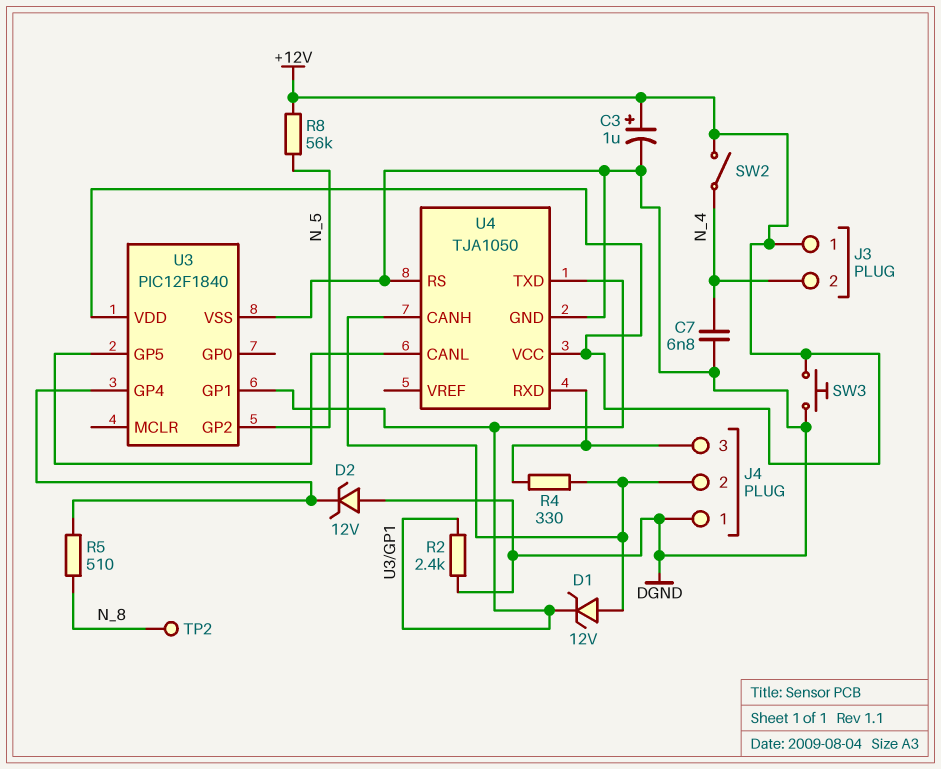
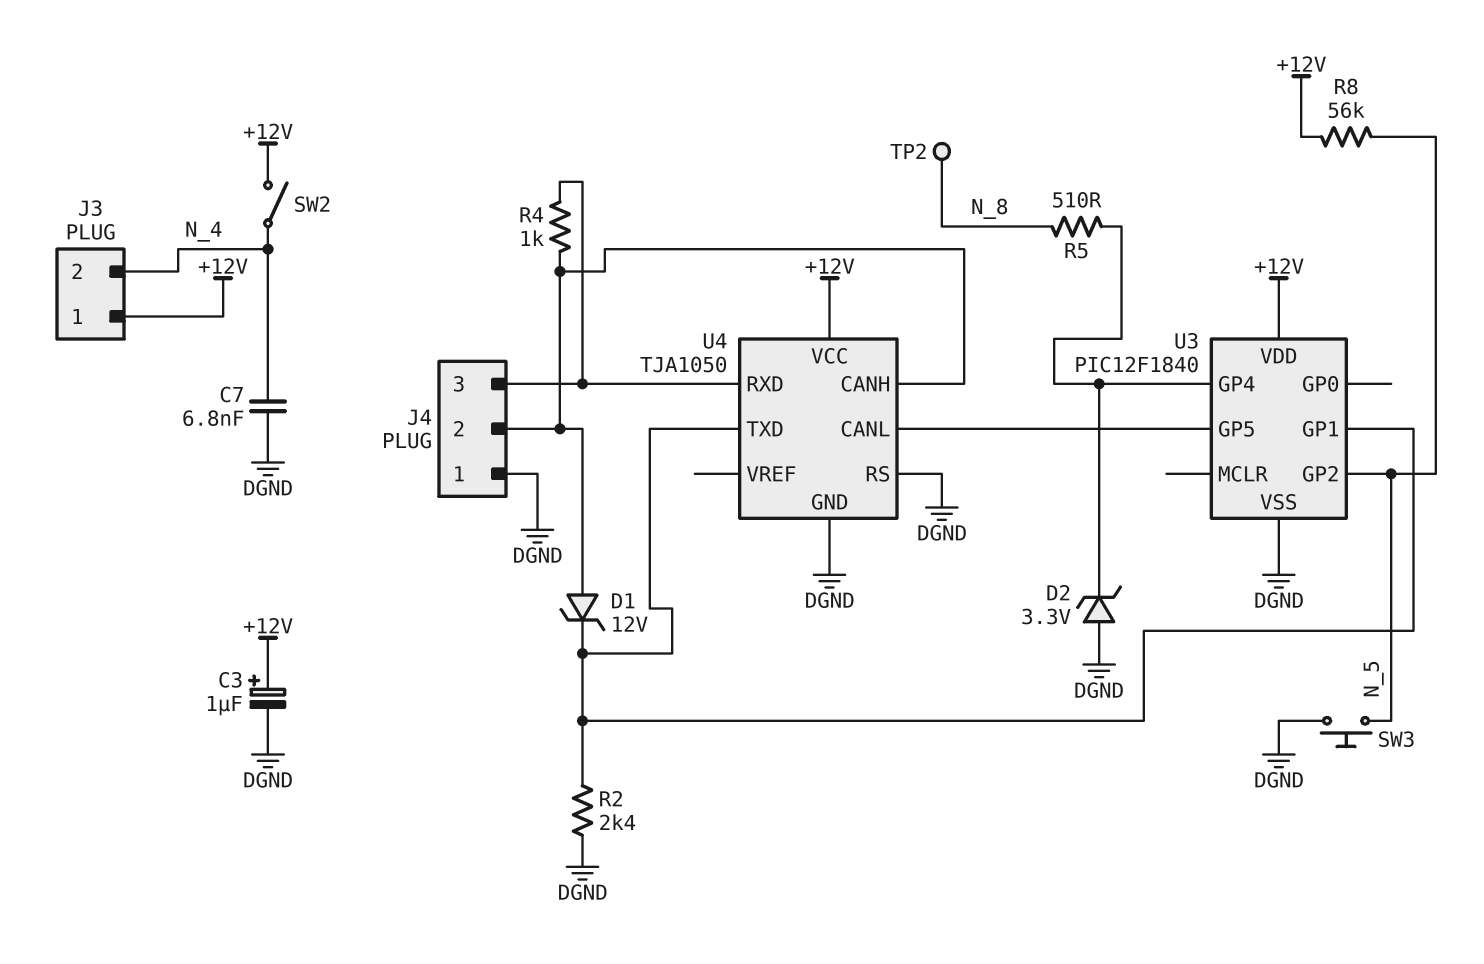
D2: zener 12V (A DGND, K U3/GP4) -> zener 3.3V (A DGND, K U3/GP4)
R4: 330 (J4/2, J4/3) -> 1k (J4/2, J4/3)
SW3: button (+12V, DGND) -> button (DGND, N_5)

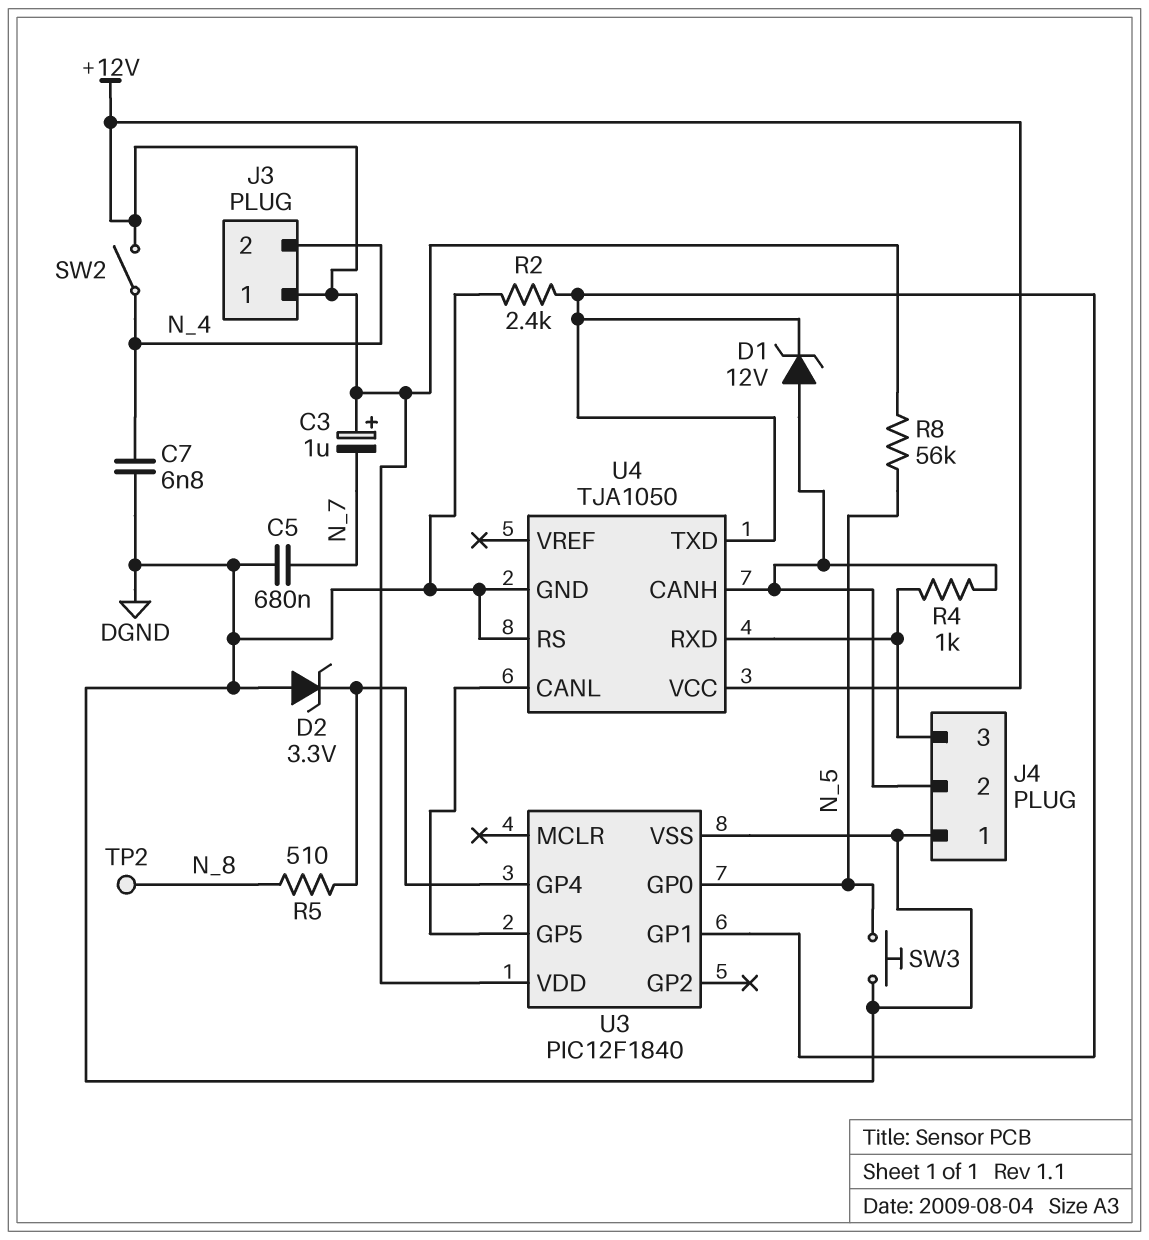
C3: 1uF (plus +12V, minus DGND) -> 1uF (plus +12V, minus N_7)
C5: none -> 680nF (DGND, N_7)
U3 pin GP0: none -> N_5
U3 pin GP2: N_5 -> none

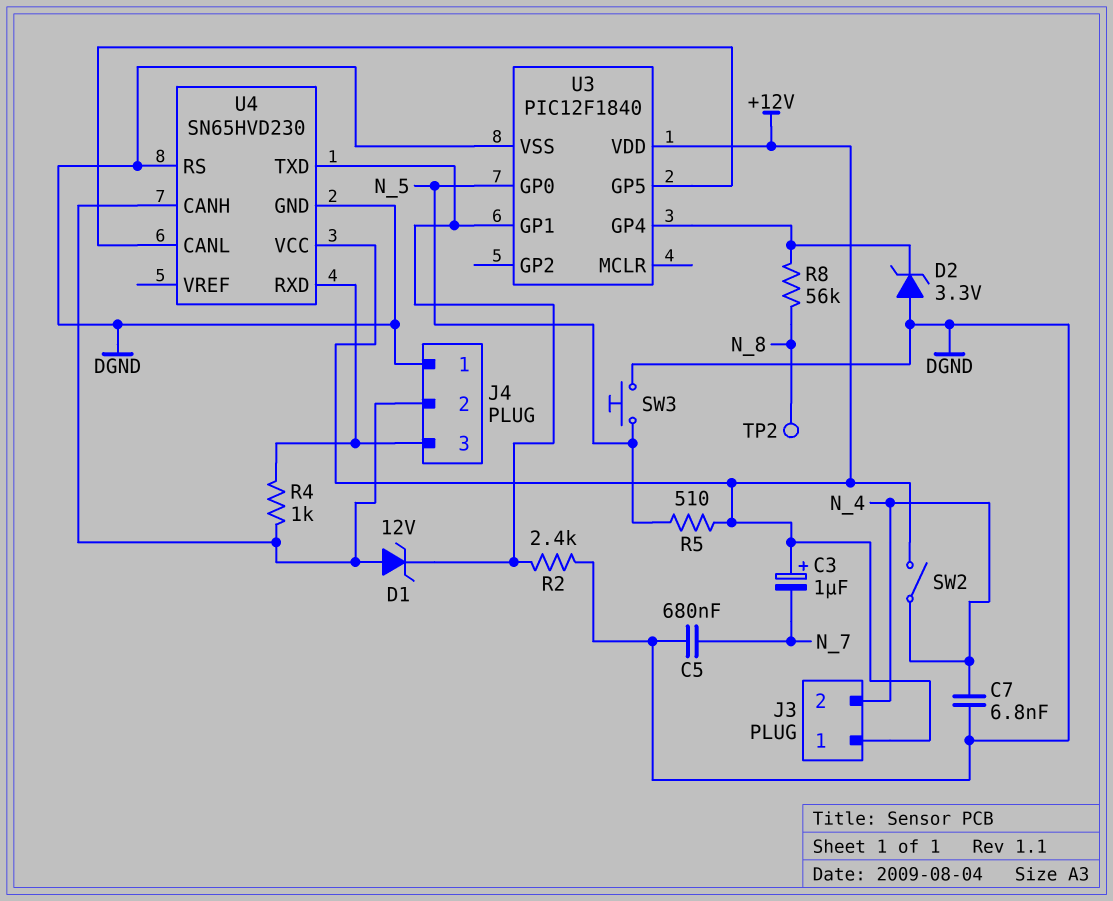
R5: 510 (N_8, U3/GP4) -> 510 (+12V, N_5)
R8: 56k (+12V, N_5) -> 56k (N_8, U3/GP4)
U4: TJA1050 -> SN65HVD230

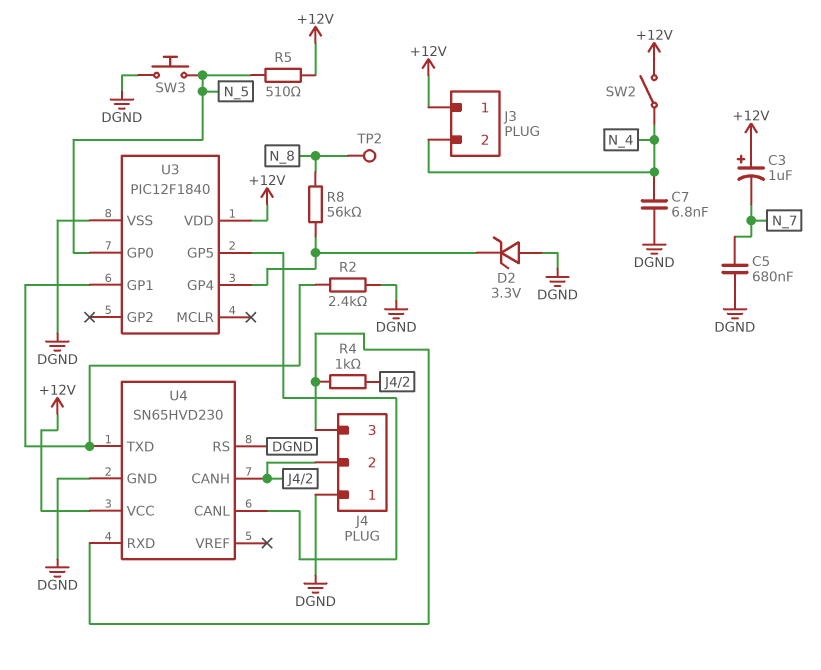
D1: zener 12V (A J4/2, K U3/GP1) -> none

